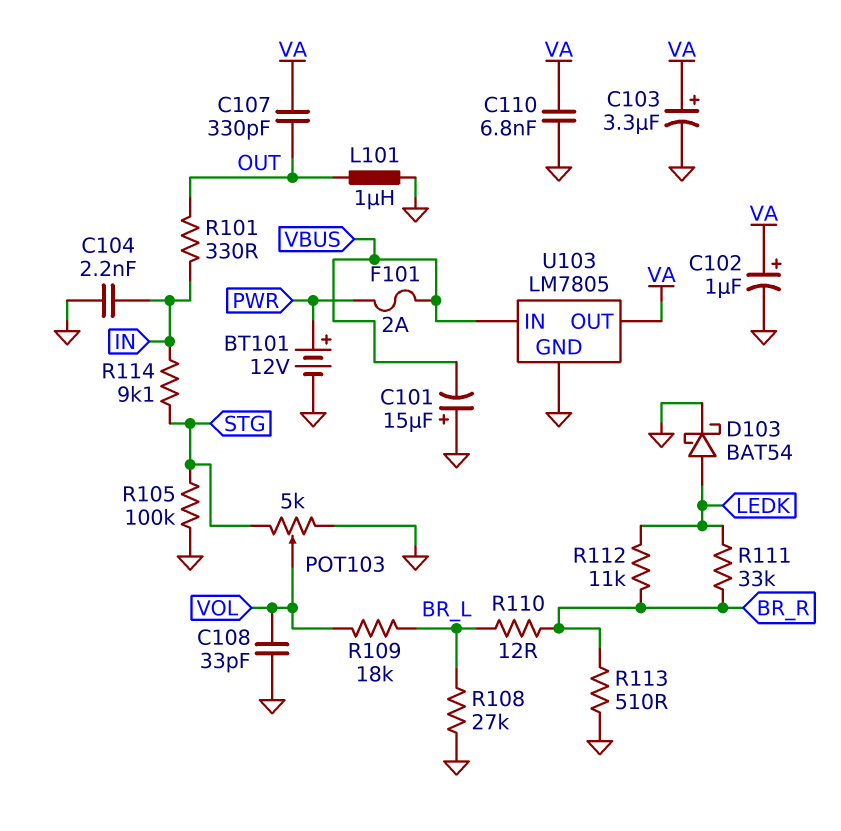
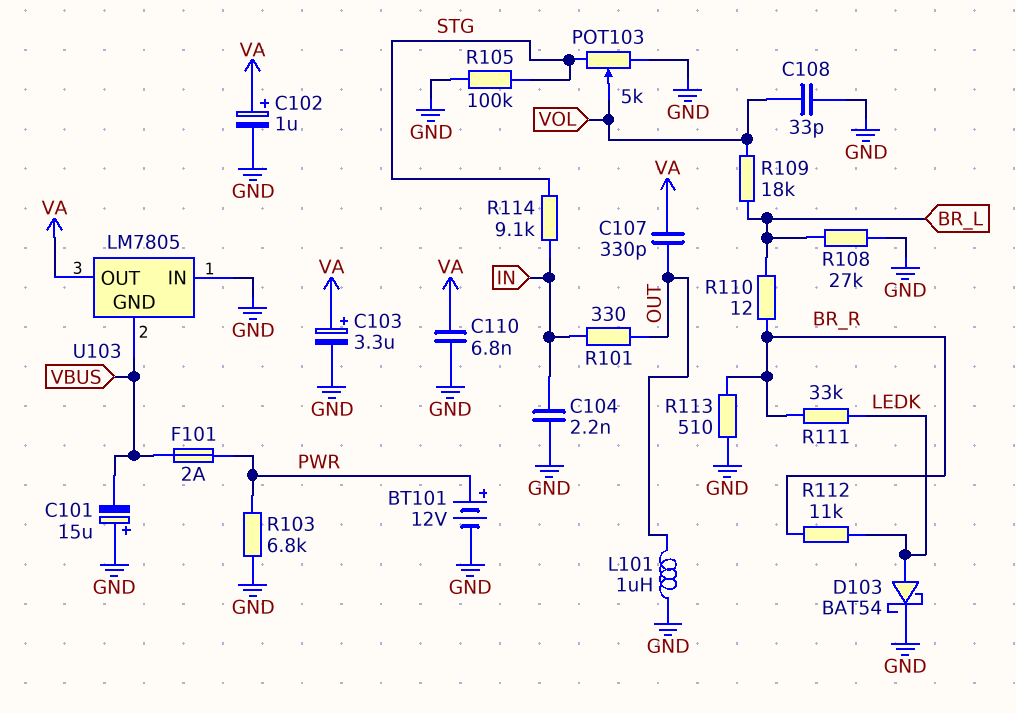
R103: none -> 6.8k (GND, PWR)
U103 pin GND: GND -> VBUS
U103 pin IN: VBUS -> GND

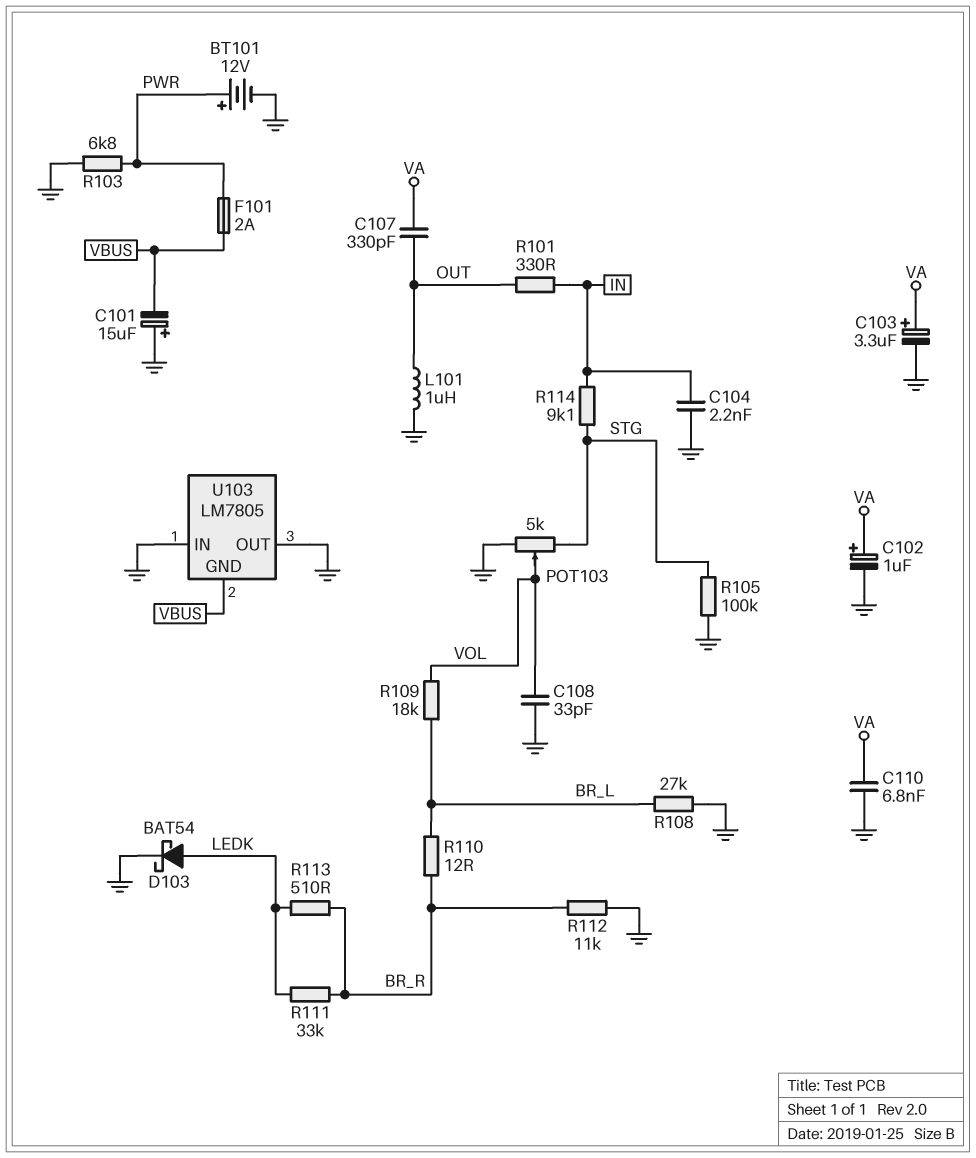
R112: 11k (BR_R, LEDK) -> 11k (BR_R, GND)
R113: 510 (BR_R, GND) -> 510 (BR_R, LEDK)
U103 pin OUT: VA -> GND

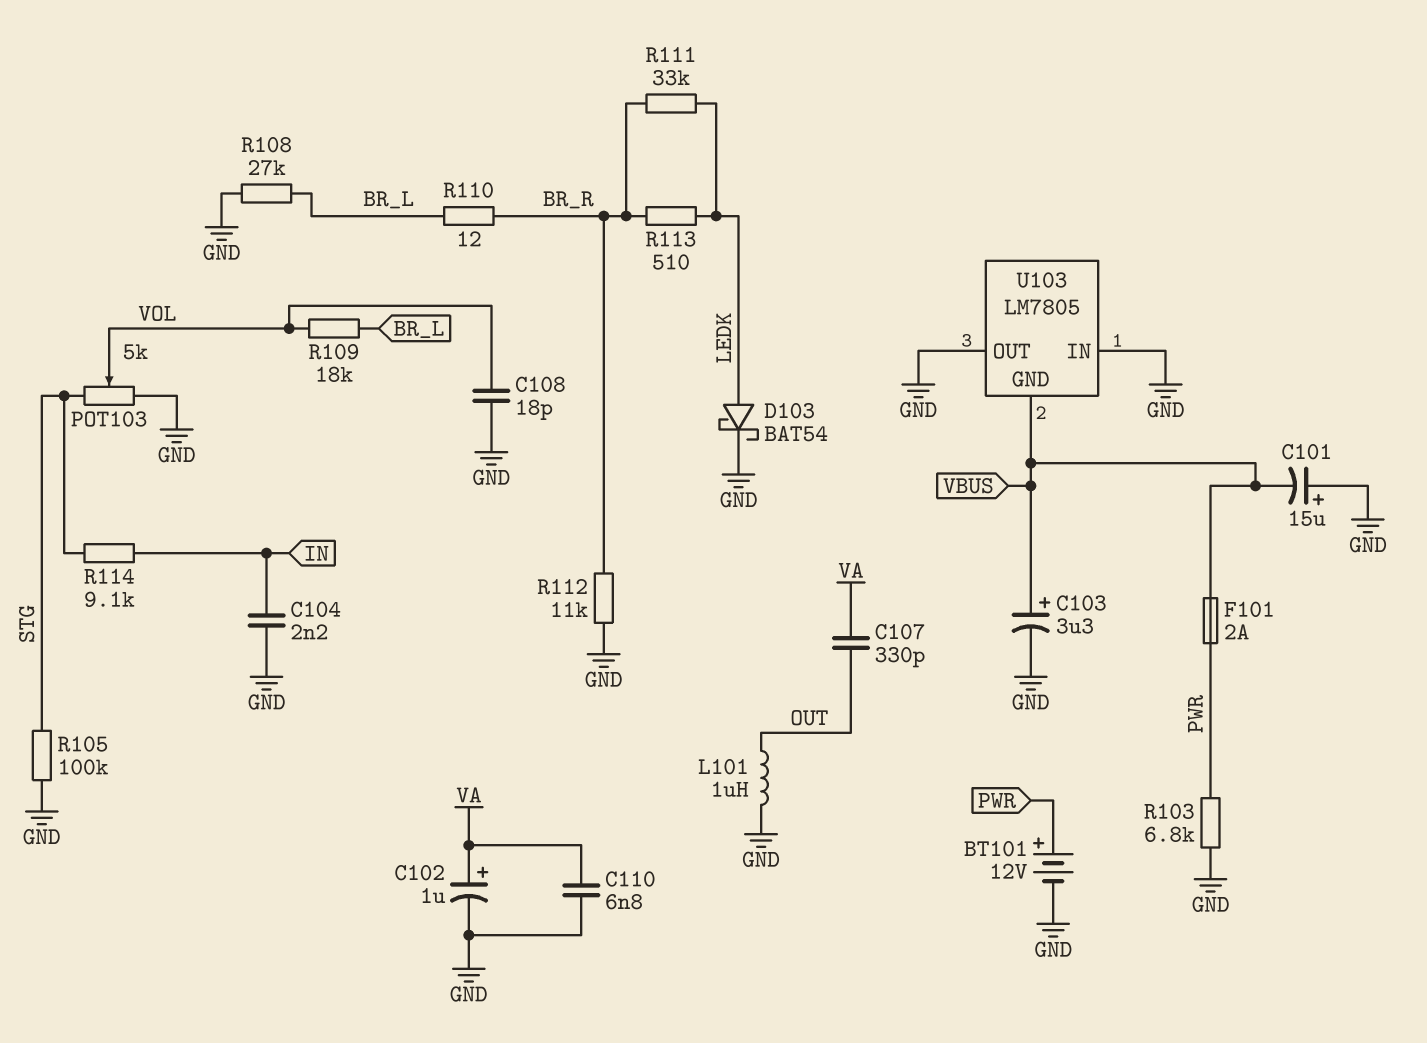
C103: 3.3uF (plus VA, minus GND) -> 3.3uF (plus VBUS, minus GND)
C108: 33pF (GND, VOL) -> 18pF (GND, VOL)
R101: 330 (IN, OUT) -> none

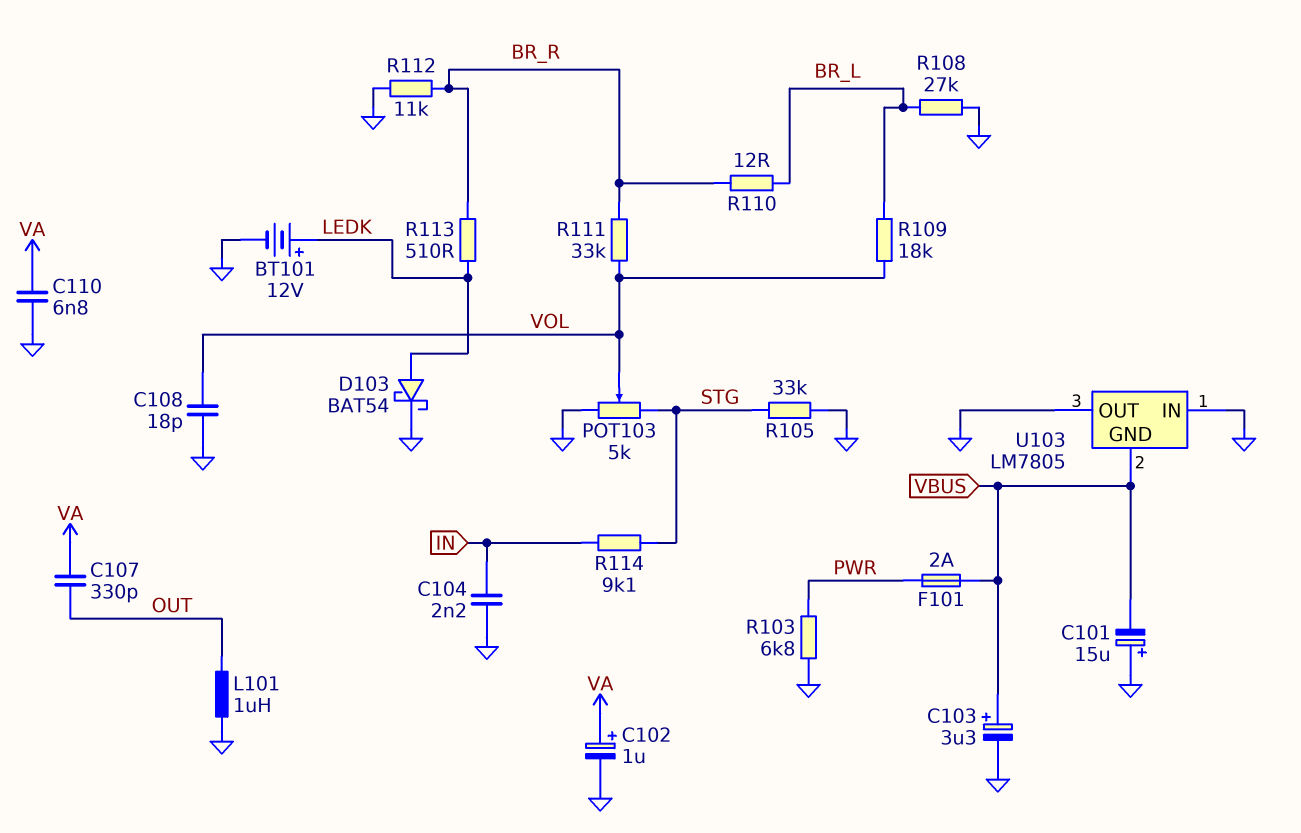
BT101: 12V (plus PWR, minus GND) -> 12V (plus LEDK, minus GND)
R105: 100k (GND, STG) -> 33k (GND, STG)
R111: 33k (BR_R, LEDK) -> 33k (BR_R, VOL)

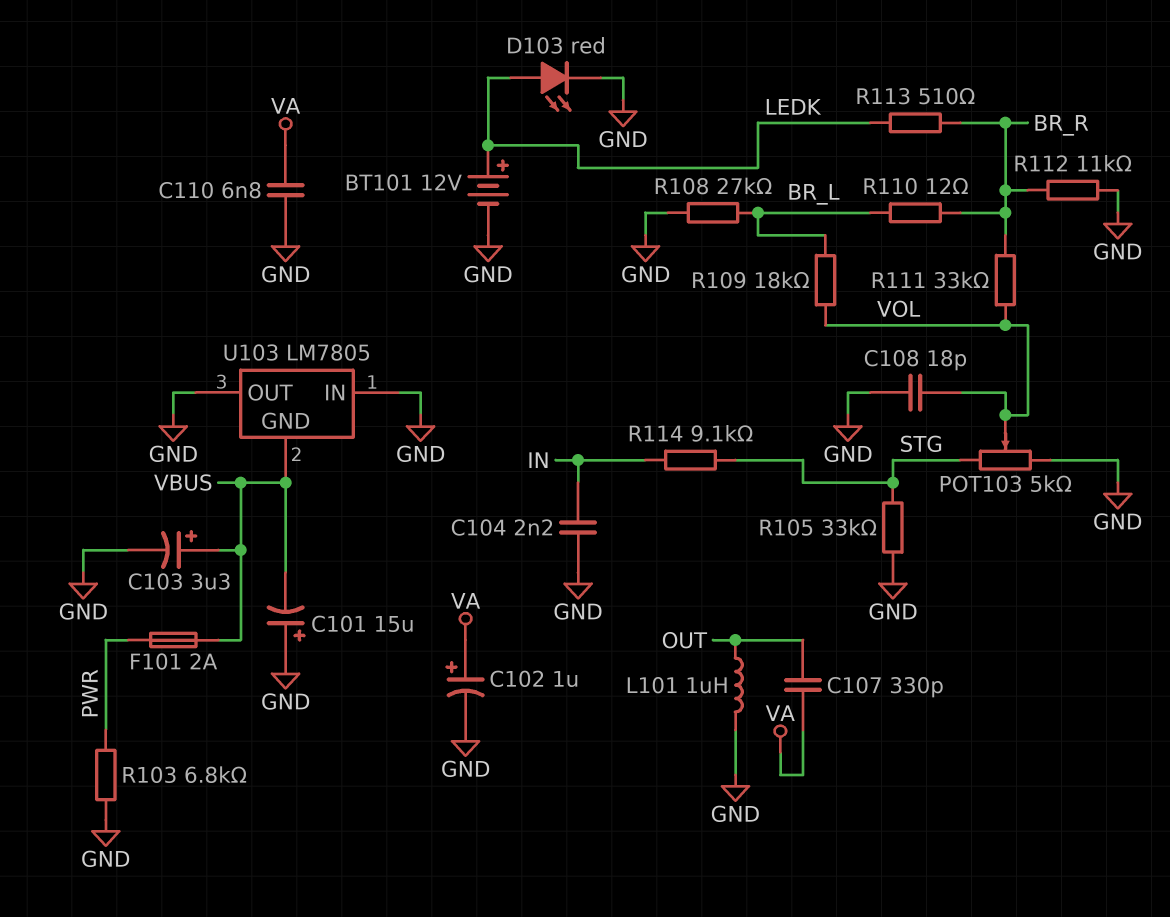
D103: schottky BAT54 (A LEDK, K GND) -> LED red (A LEDK, K GND)

